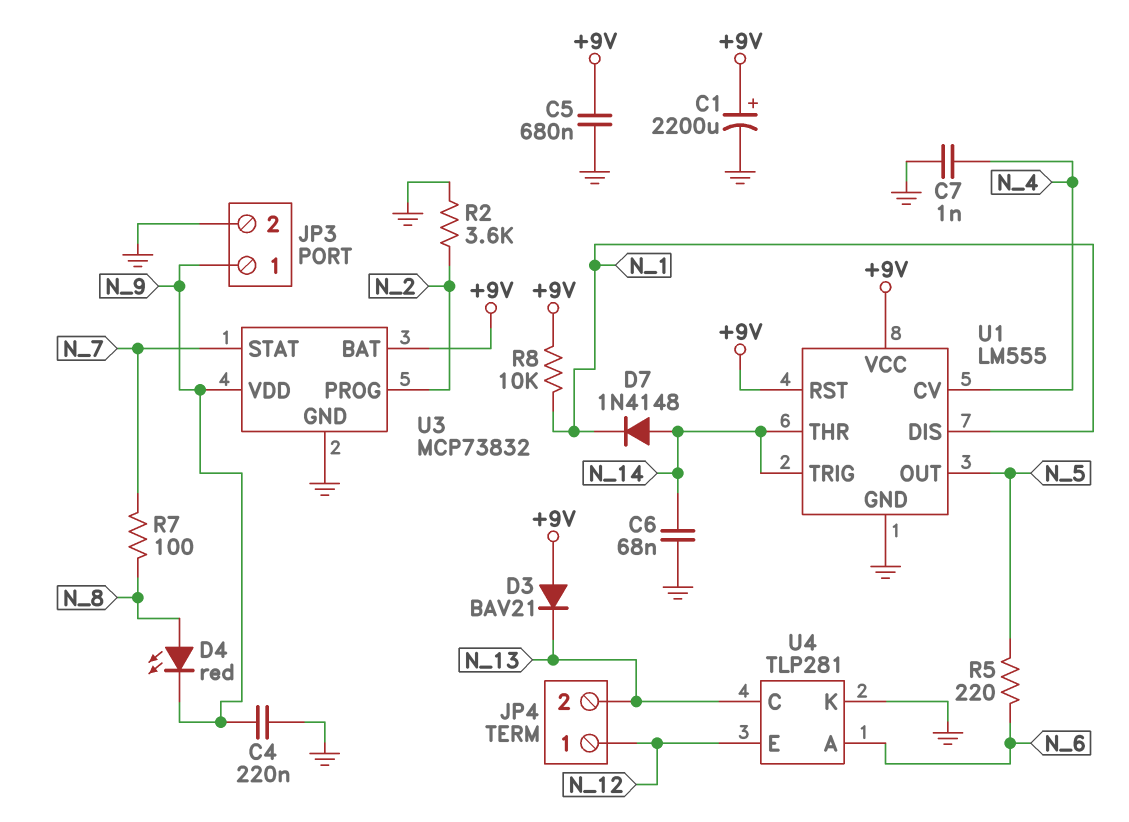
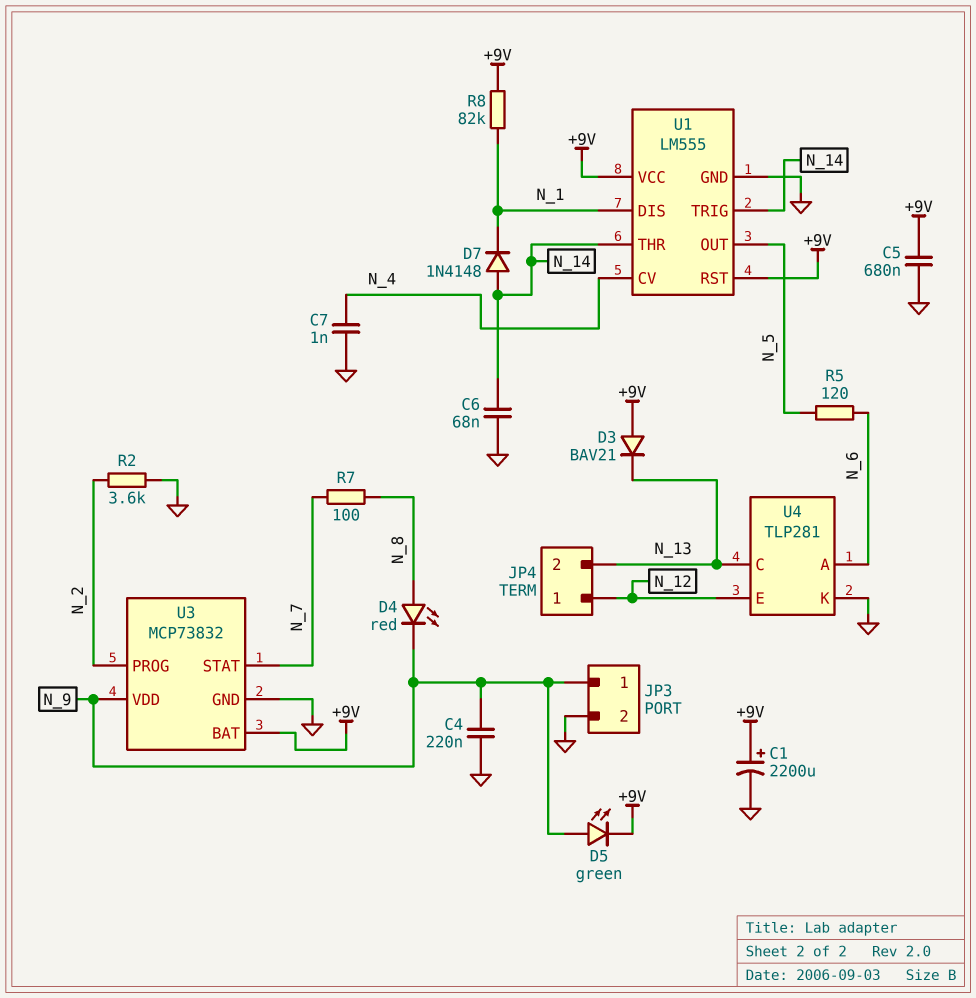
D5: none -> LED green (A N_9, K +9V)
R5: 220 (N_5, N_6) -> 120 (N_5, N_6)
R8: 10k (+9V, N_1) -> 82k (+9V, N_1)

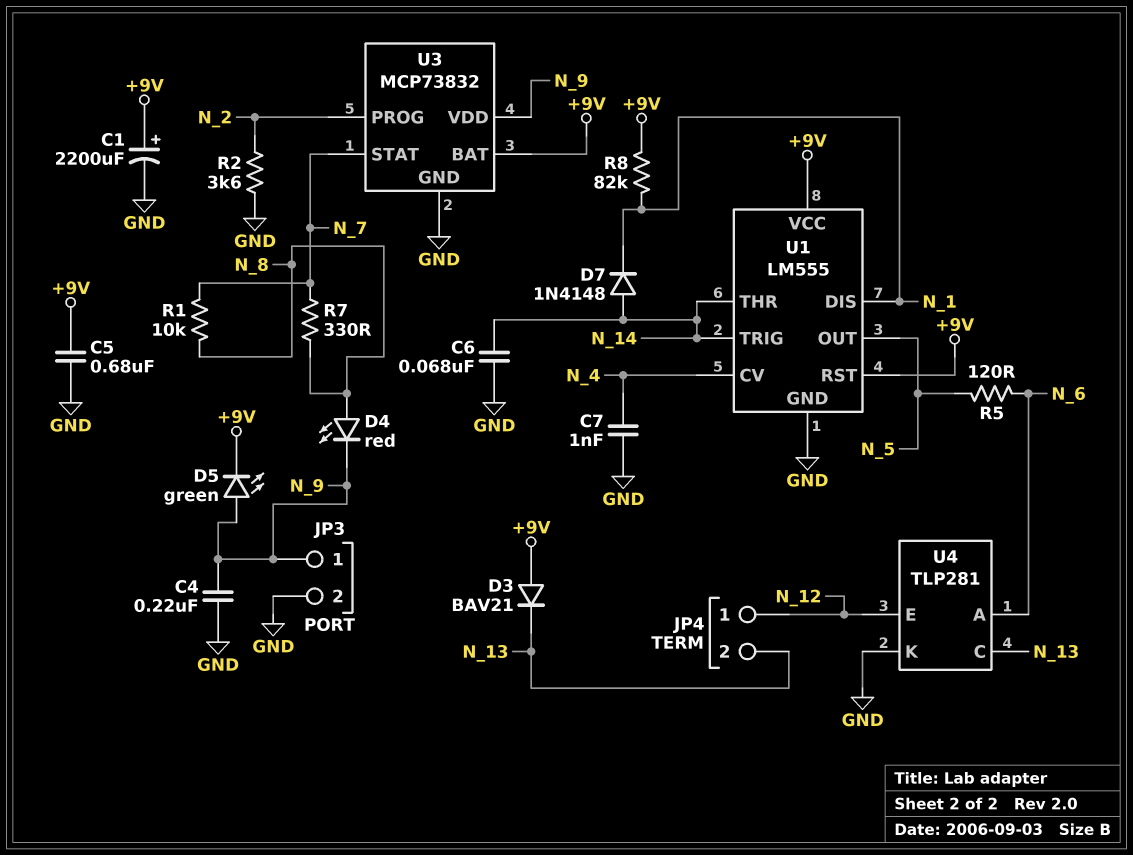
R1: none -> 10k (N_7, N_8)
R7: 100 (N_7, N_8) -> 330 (N_7, N_8)

